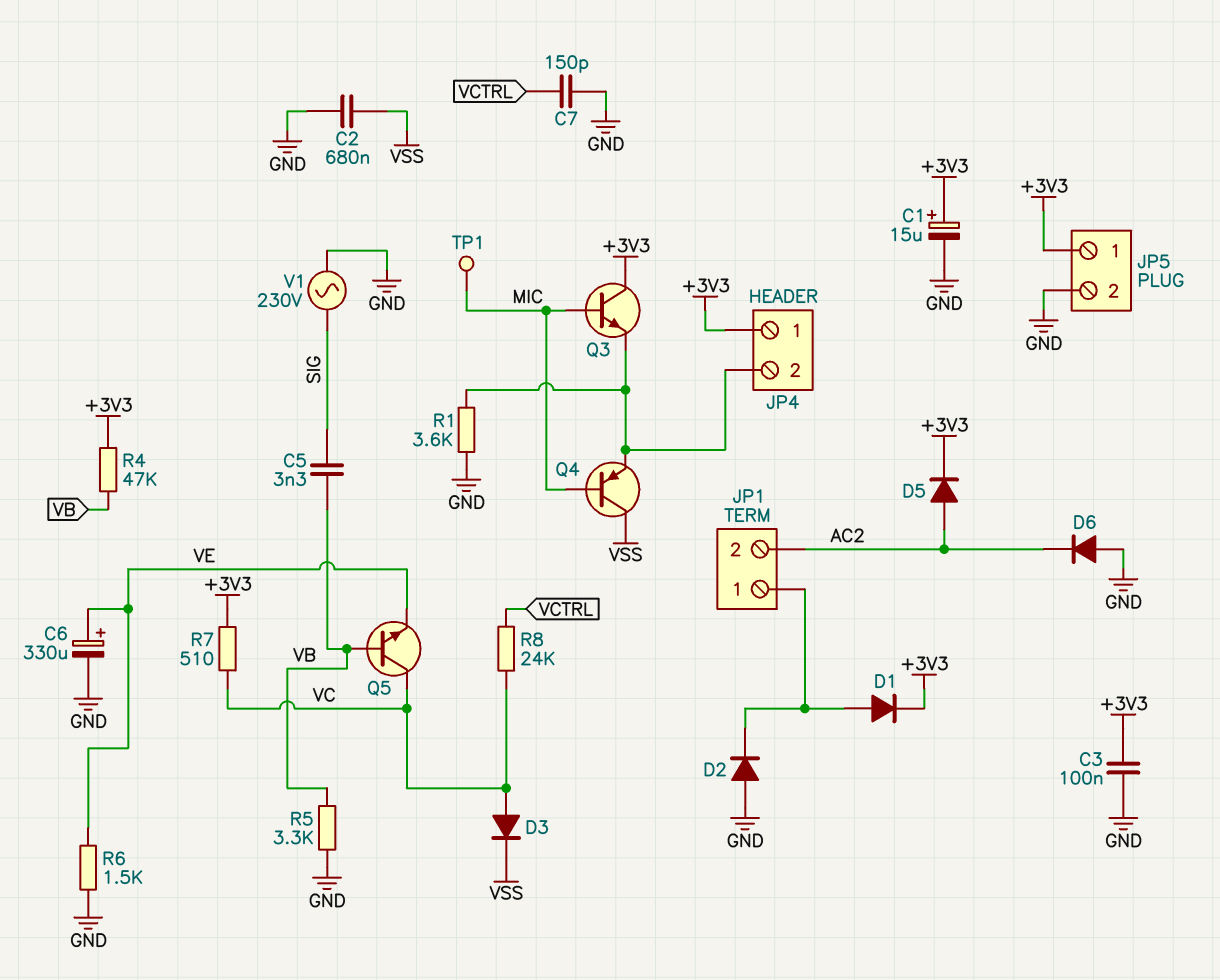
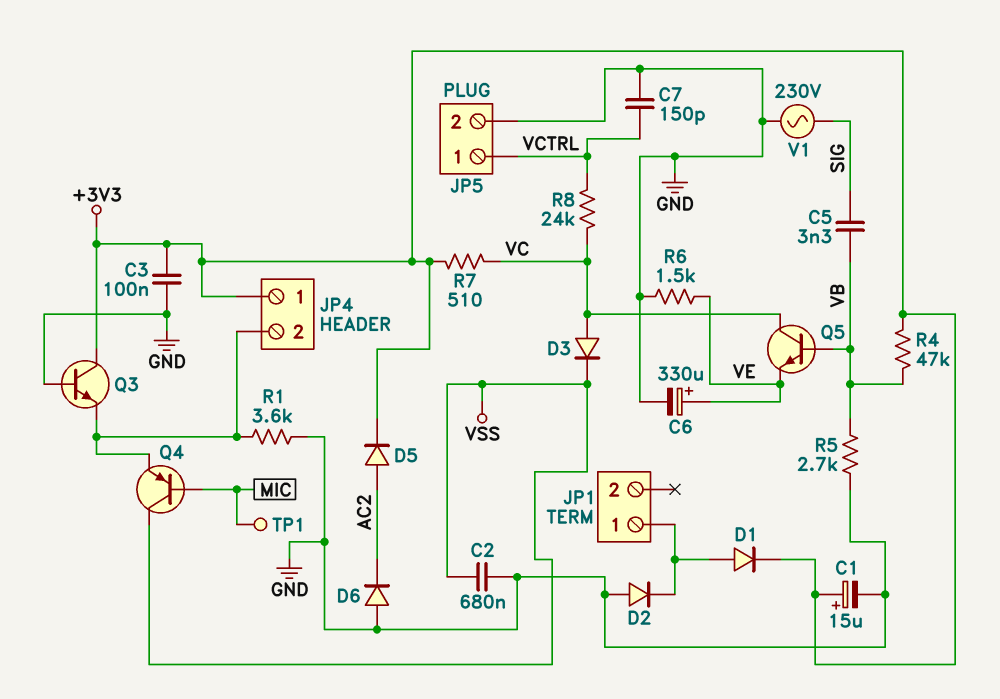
JP1 pin 2: AC2 -> none
JP5 pin 1: +3V3 -> VCTRL
Q3: NPN (B MIC, C +3V3, E JP4/2) -> NPN (B GND, C +3V3, E JP4/2)
R5: 3.3k (GND, VB) -> 2.7k (GND, VB)

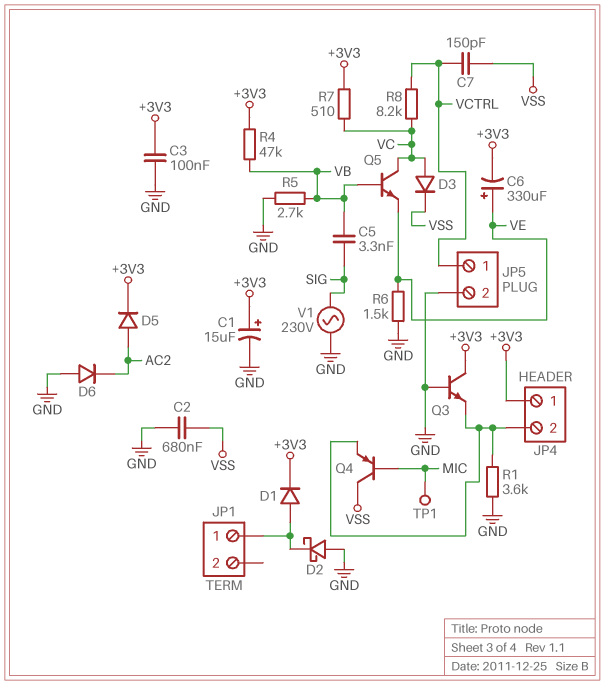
C6: 330uF (plus VE, minus GND) -> 330uF (plus VE, minus +3V3)
C7: 150pF (GND, VCTRL) -> 150pF (VCTRL, VSS)
D2: diode (A GND, K JP1/1) -> schottky (A GND, K JP1/1)
R8: 24k (VC, VCTRL) -> 8.2k (VC, VCTRL)

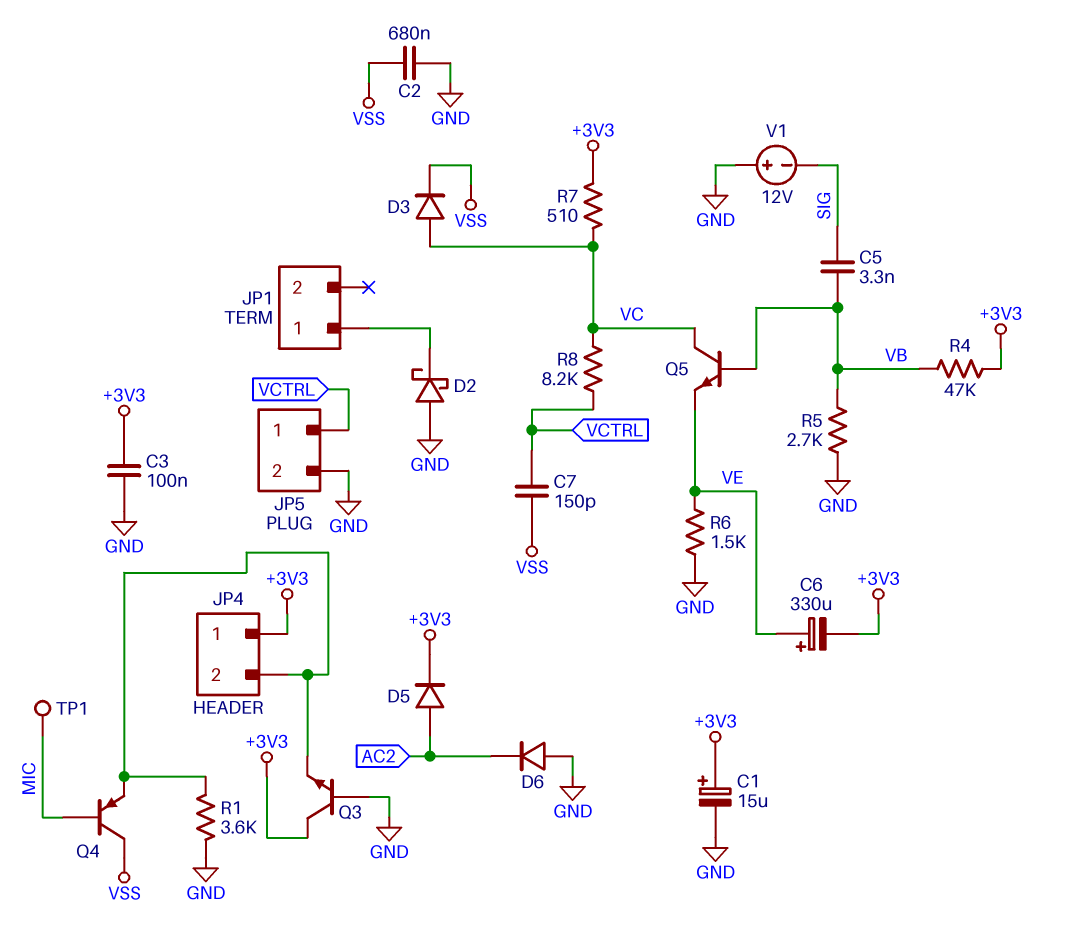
D1: diode (A JP1/1, K +3V3) -> none
V1: AC 230V (GND, SIG) -> 12V (plus GND, minus SIG)

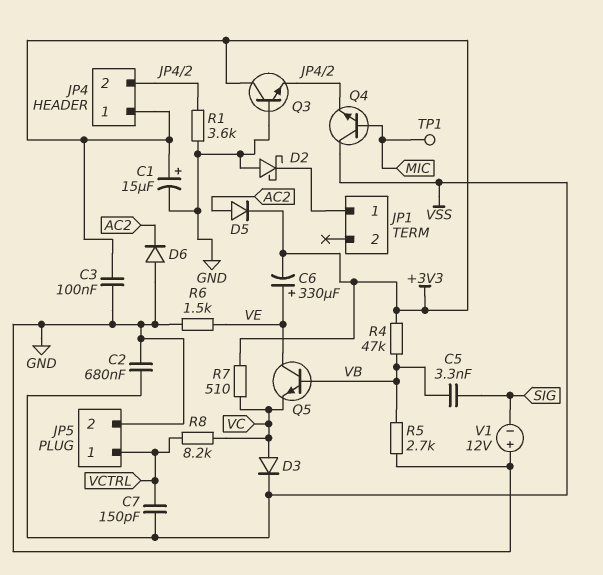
Q4: PNP (B MIC, C VSS, E JP4/2) -> NPN (B MIC, C VSS, E JP4/2)
Q5: NPN (B VB, C VC, E VE) -> NPN (B VB, C VE, E VC)

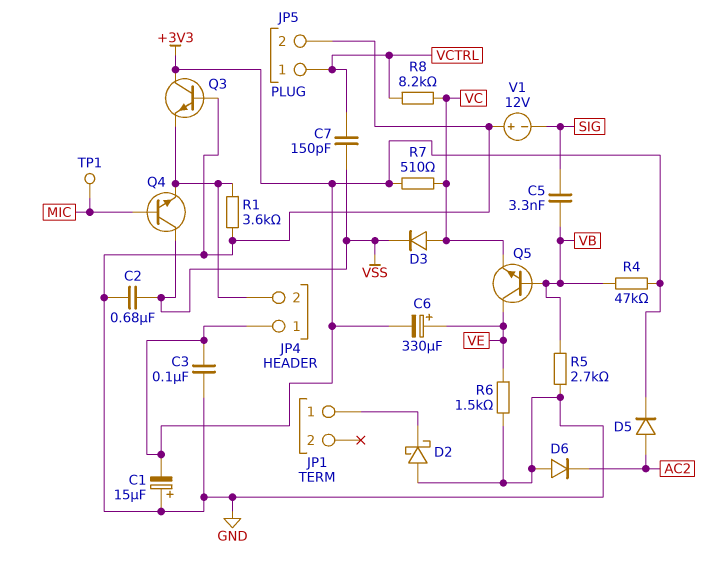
C1: 15uF (plus +3V3, minus GND) -> 15uF (plus GND, minus +3V3)

